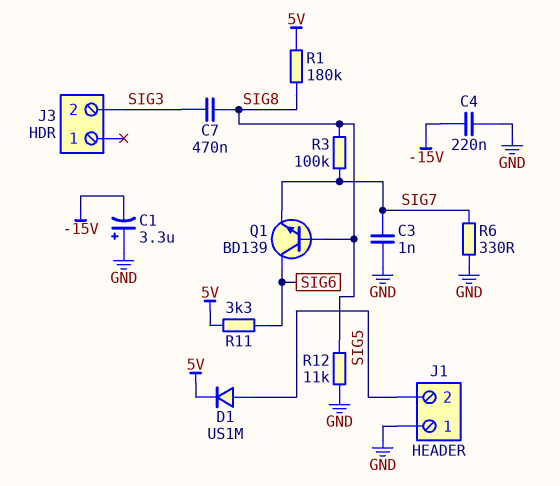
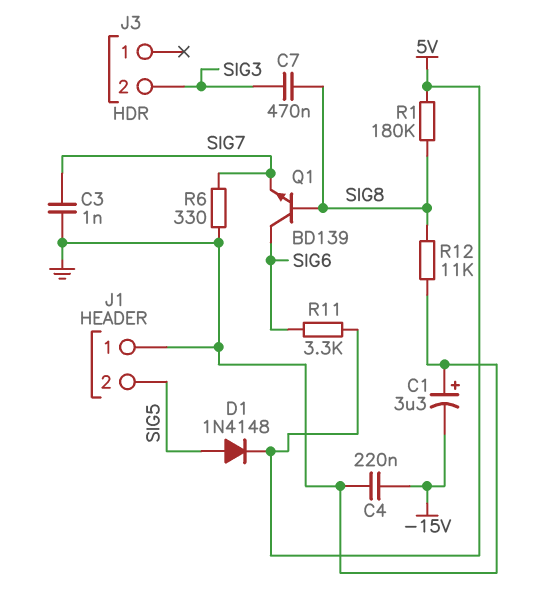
D1: diode US1M (A SIG5, K 5V) -> diode 1N4148 (A SIG5, K 5V)
R3: 100k (SIG7, SIG8) -> none

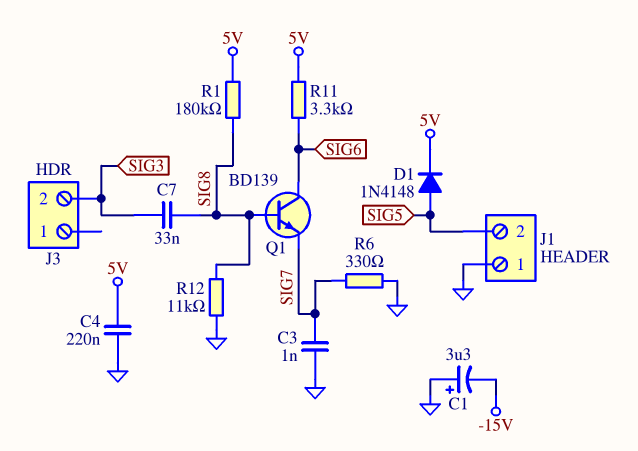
C4: 220nF (-15V, GND) -> 220nF (5V, GND)
C7: 470nF (SIG3, SIG8) -> 33nF (SIG3, SIG8)

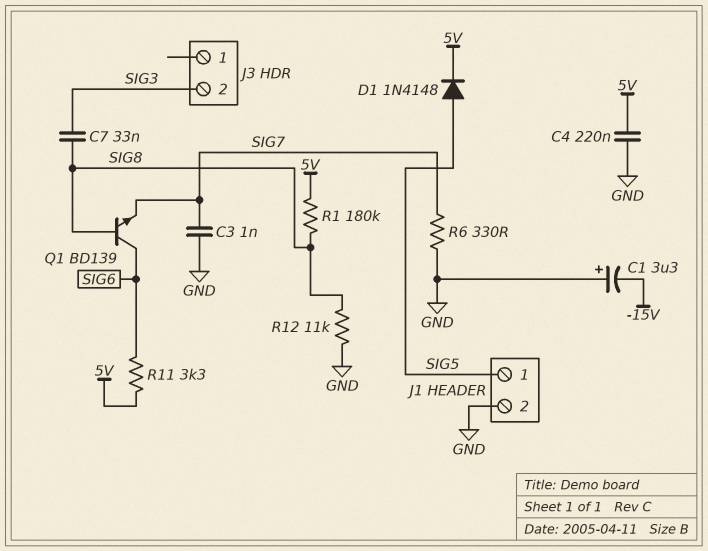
J1 pin 1: GND -> SIG5
J1 pin 2: SIG5 -> GND

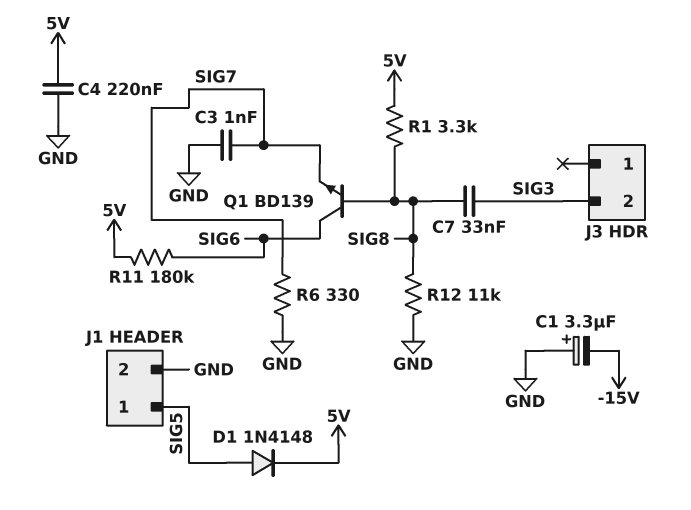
R1: 180k (5V, SIG8) -> 3.3k (5V, SIG8)
R11: 3.3k (5V, SIG6) -> 180k (5V, SIG6)

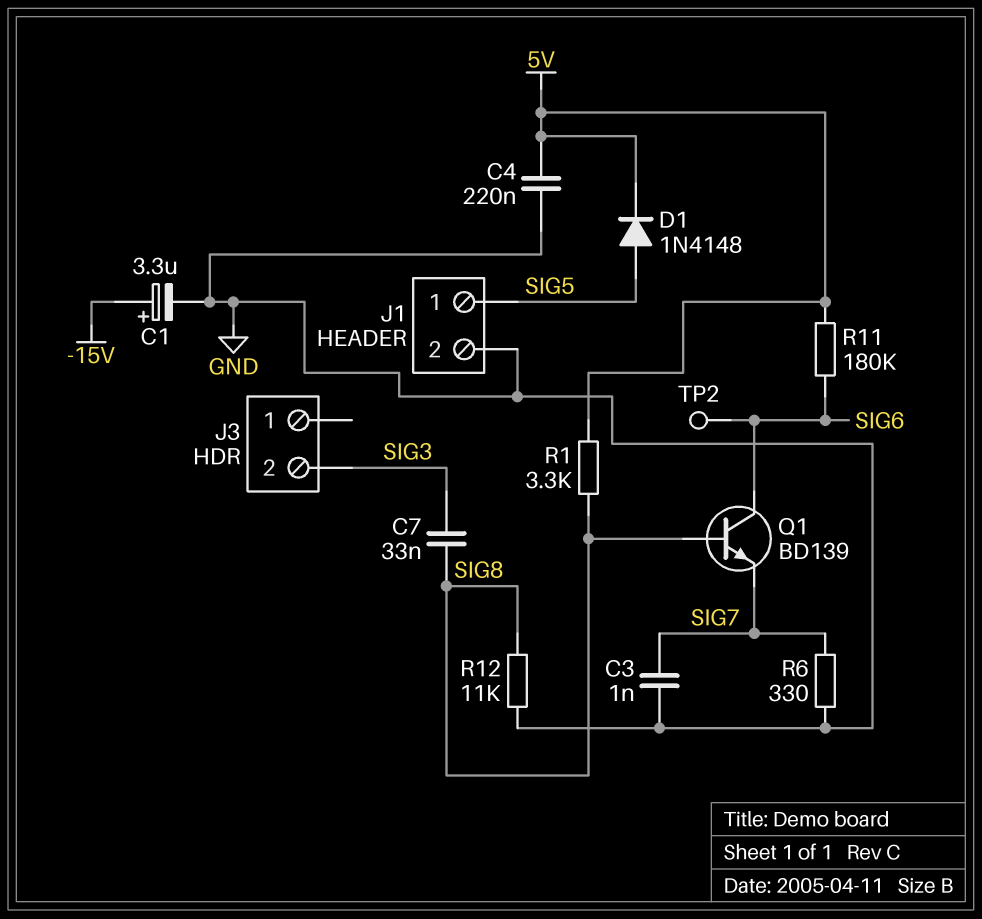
C1: 3.3uF (plus GND, minus -15V) -> 3.3uF (plus -15V, minus GND)
TP2: none -> test point (SIG6)

